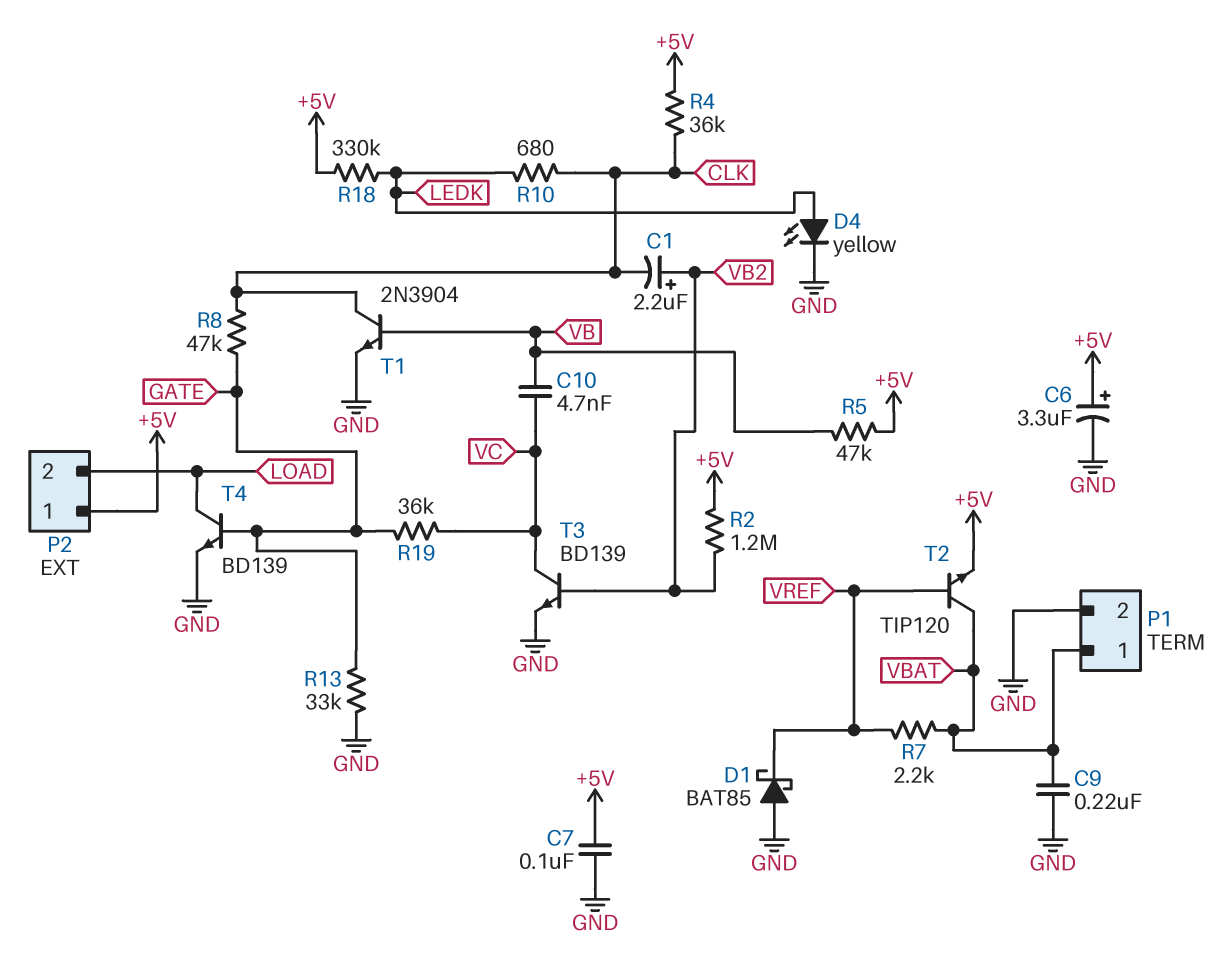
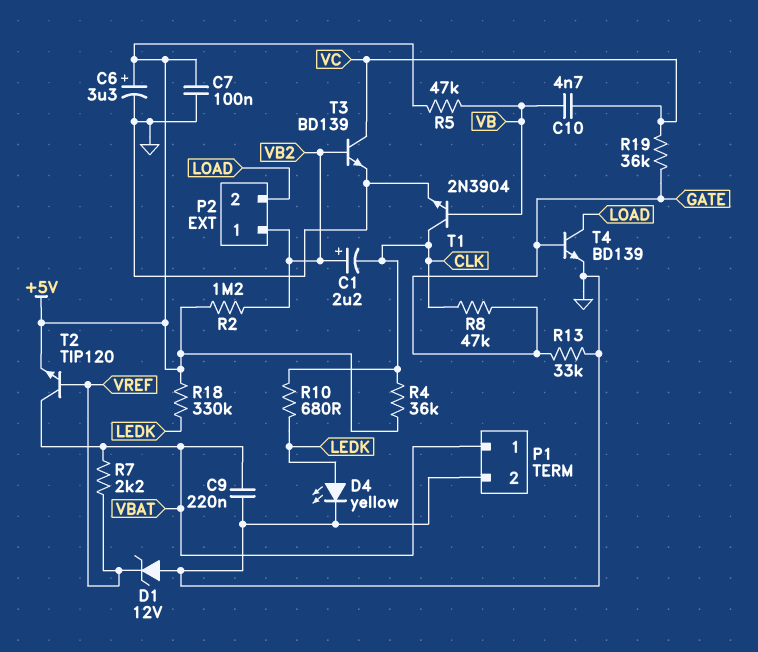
D1: schottky BAT85 (A GND, K VREF) -> zener 12V (A GND, K VREF)
P2 pin 1: +5V -> VB2

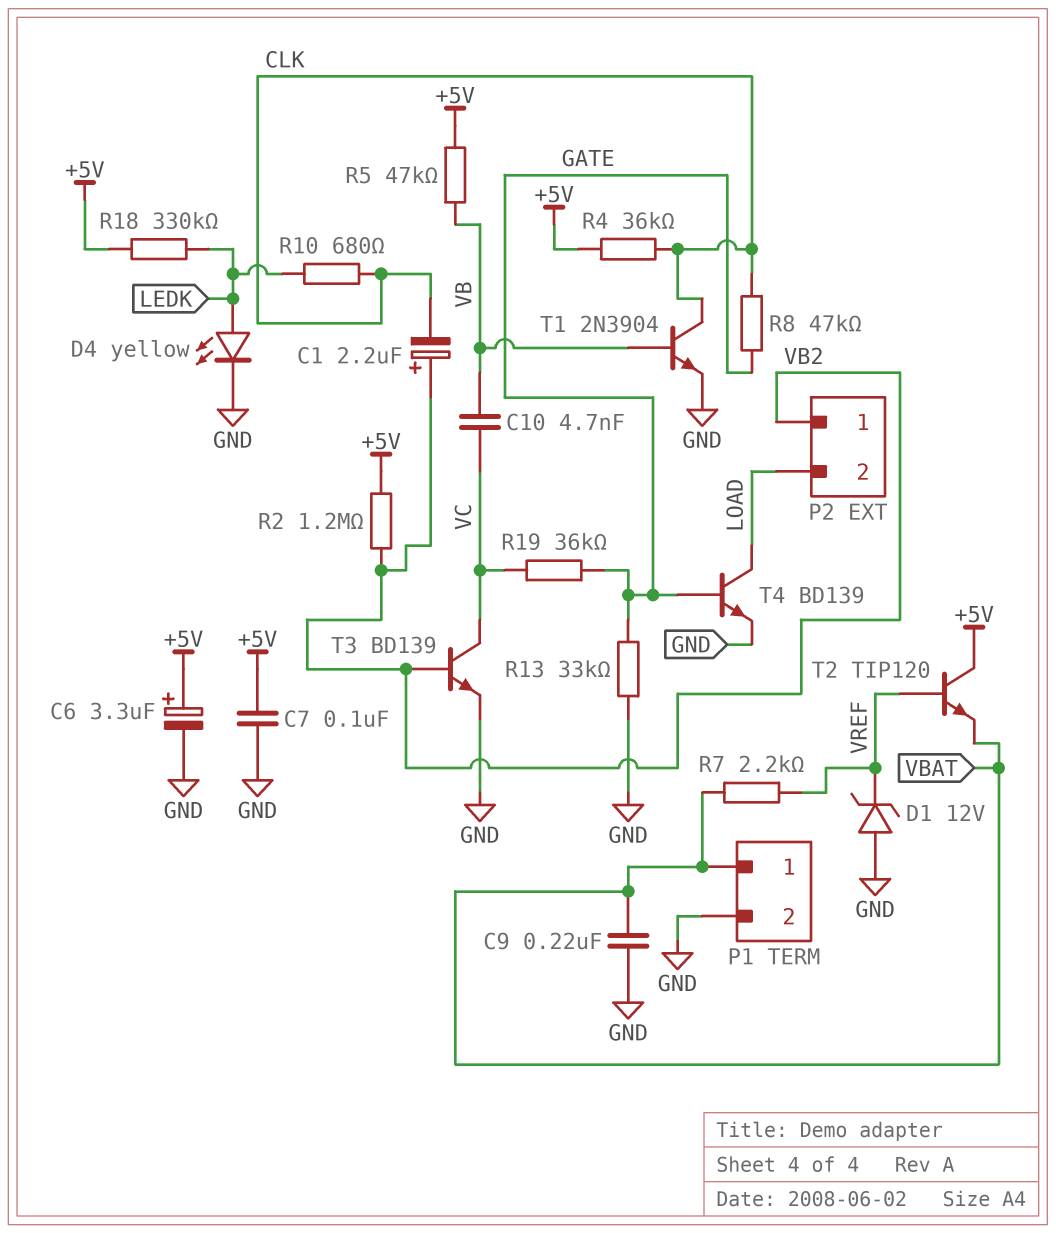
T2: NPN TIP120 (B VREF, C VBAT, E +5V) -> NPN TIP120 (B VREF, C +5V, E VBAT)

